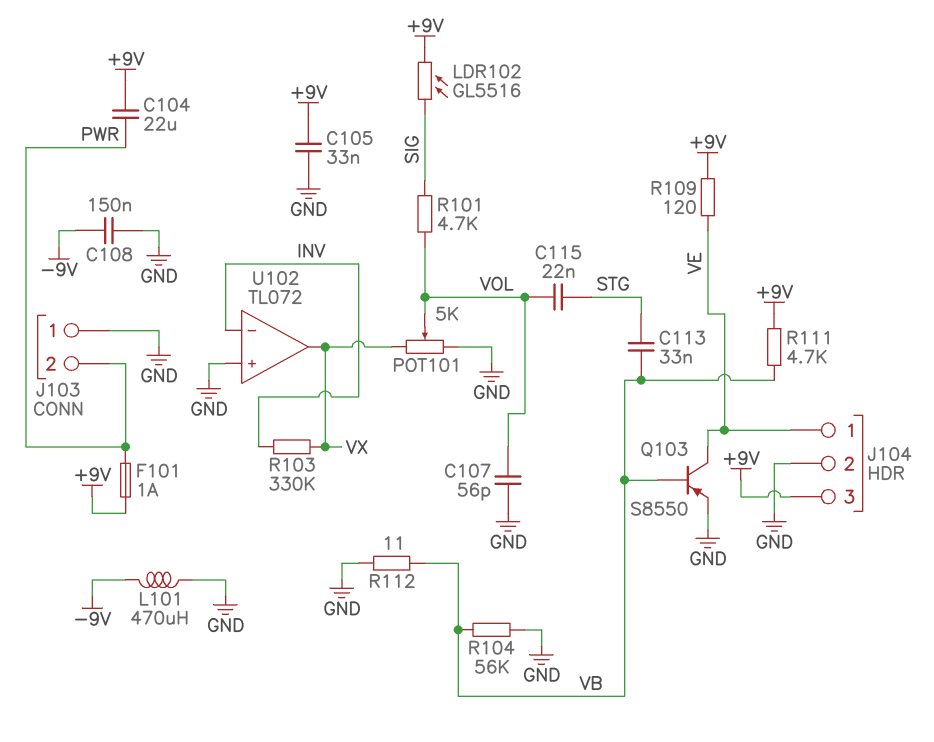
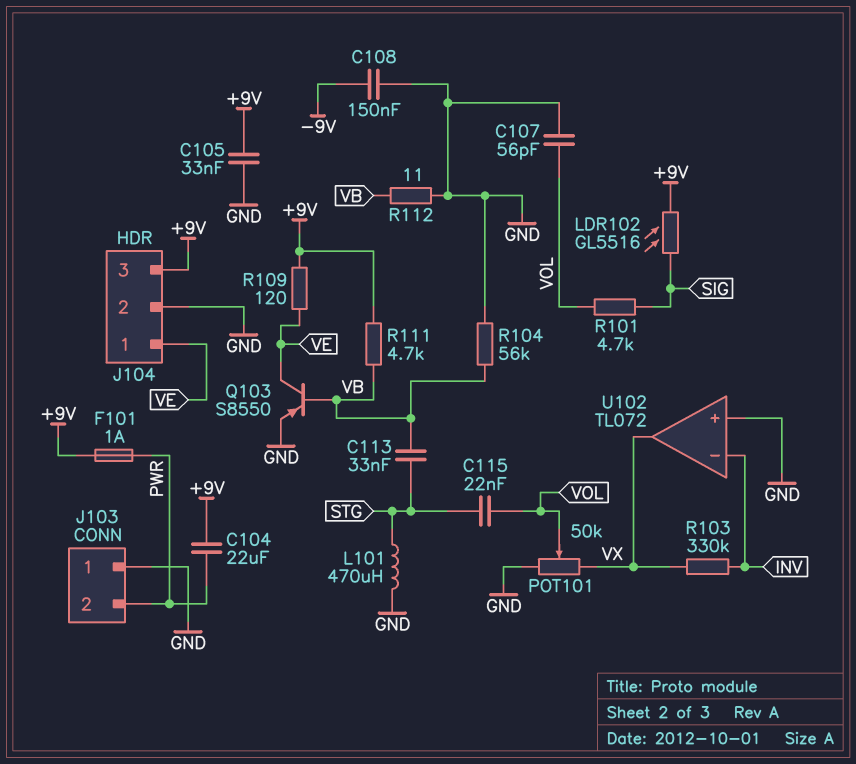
L101: 470uH (-9V, GND) -> 470uH (GND, STG)
POT101: 5k (GND, VX, wiper VOL) -> 50k (GND, VX, wiper VOL)

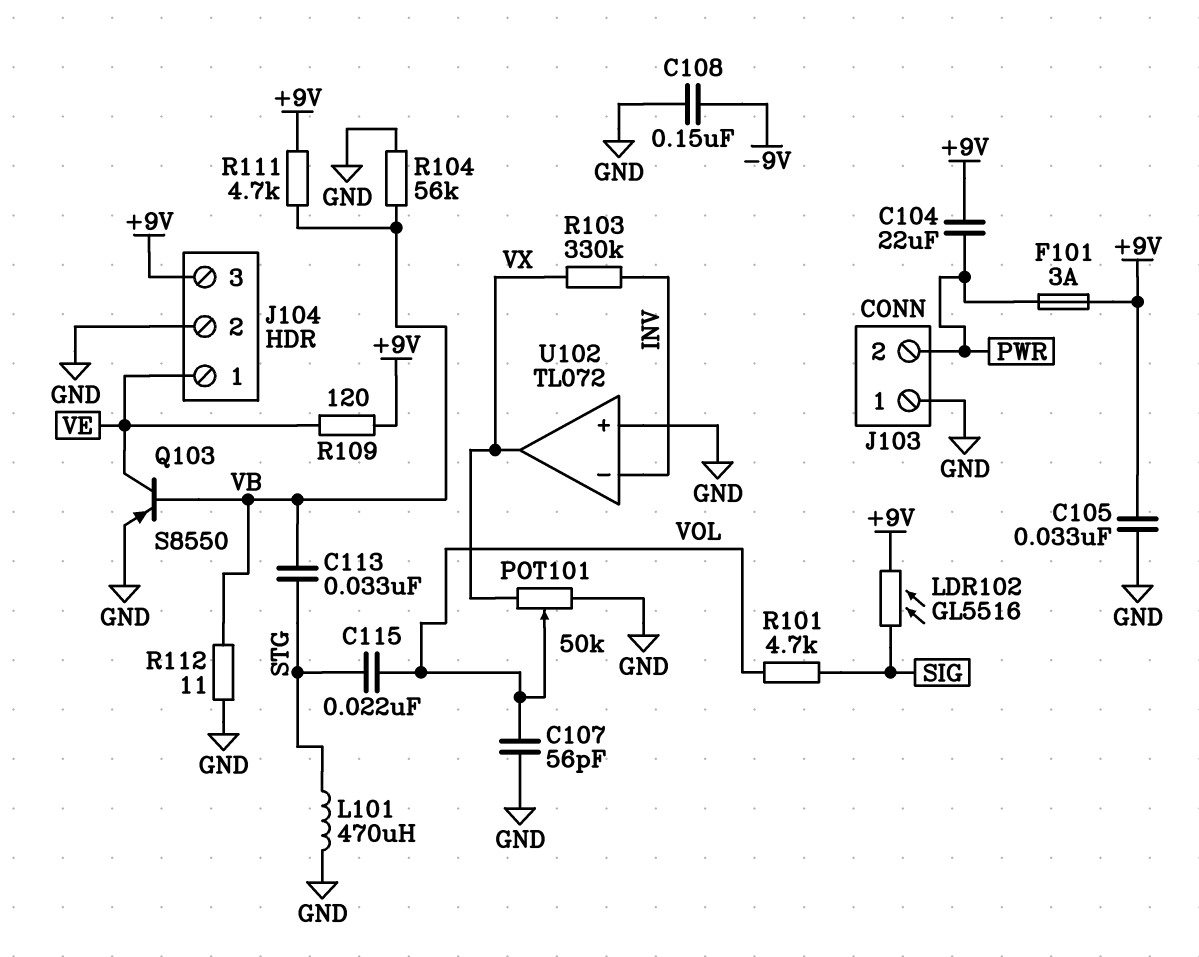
F101: 1A (+9V, PWR) -> 3A (+9V, PWR)

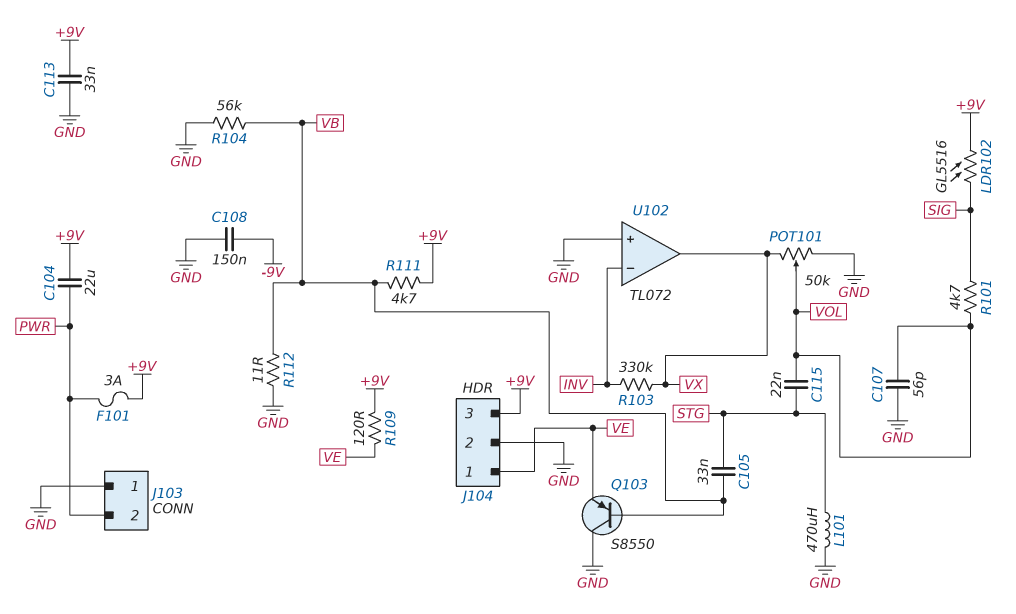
C105: 33nF (+9V, GND) -> 33nF (STG, VB)
C113: 33nF (STG, VB) -> 33nF (+9V, GND)
Q103: PNP S8550 (B VB, C VE, E GND) -> PNP S8550 (B VB, C GND, E VE)

